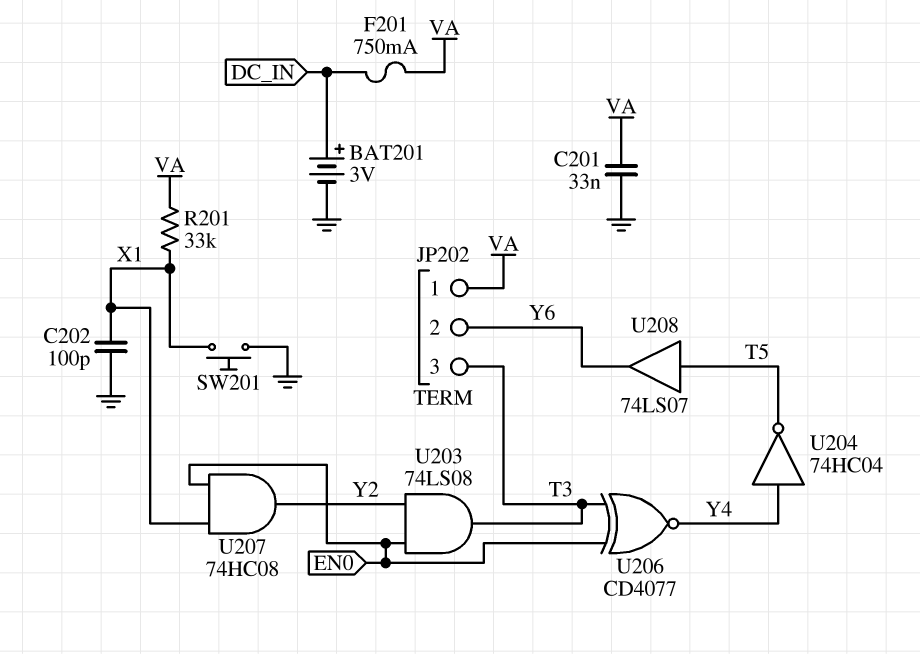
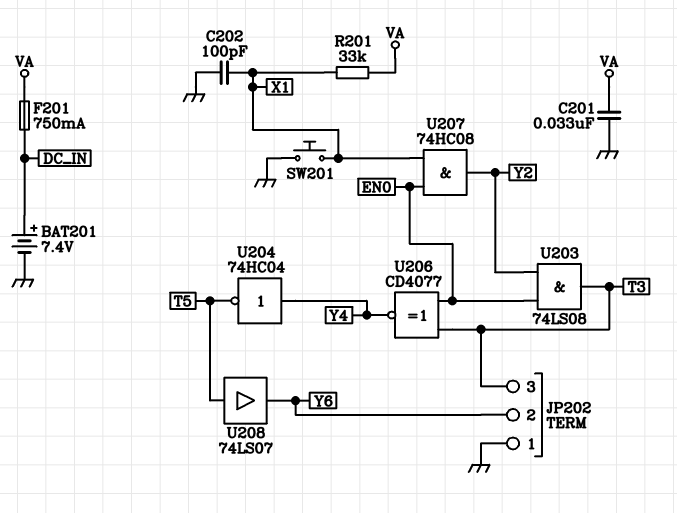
BAT201: 3V (plus DC_IN, minus GND) -> 7.4V (plus DC_IN, minus GND)
JP202 pin 1: VA -> GND

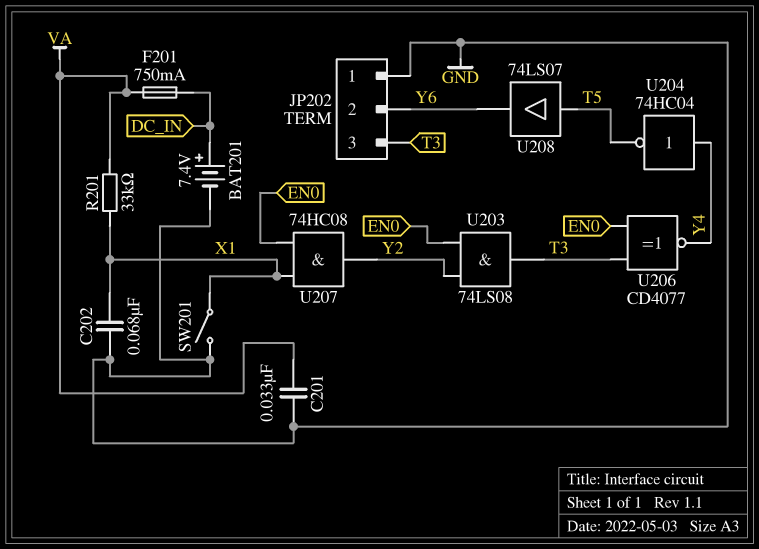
C202: 100pF (GND, X1) -> 68nF (GND, X1)
SW201: button (GND, X1) -> switch (GND, X1)

